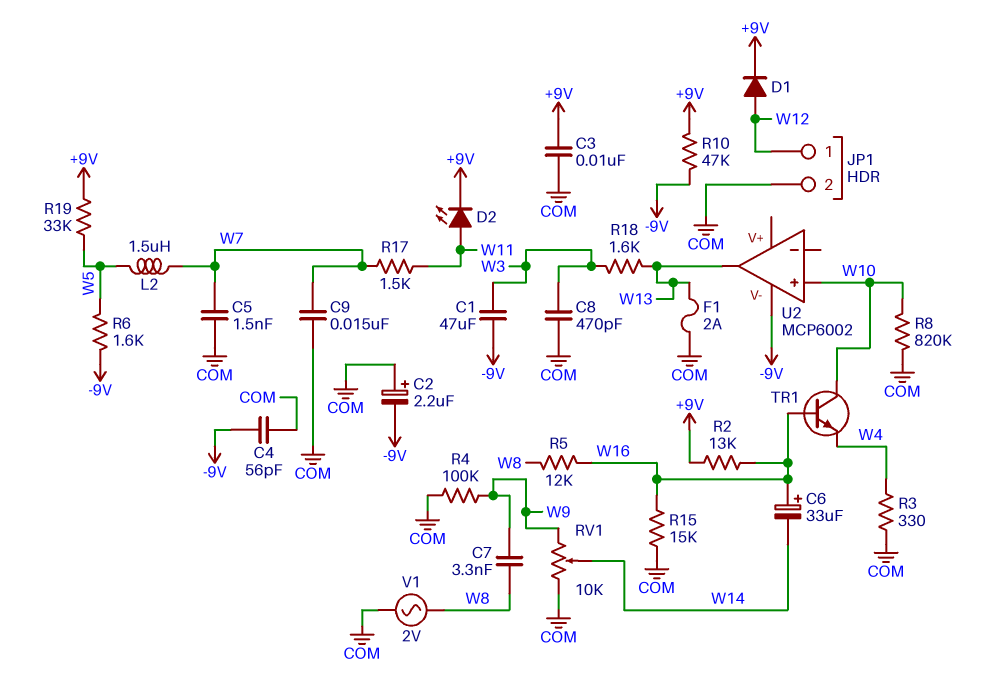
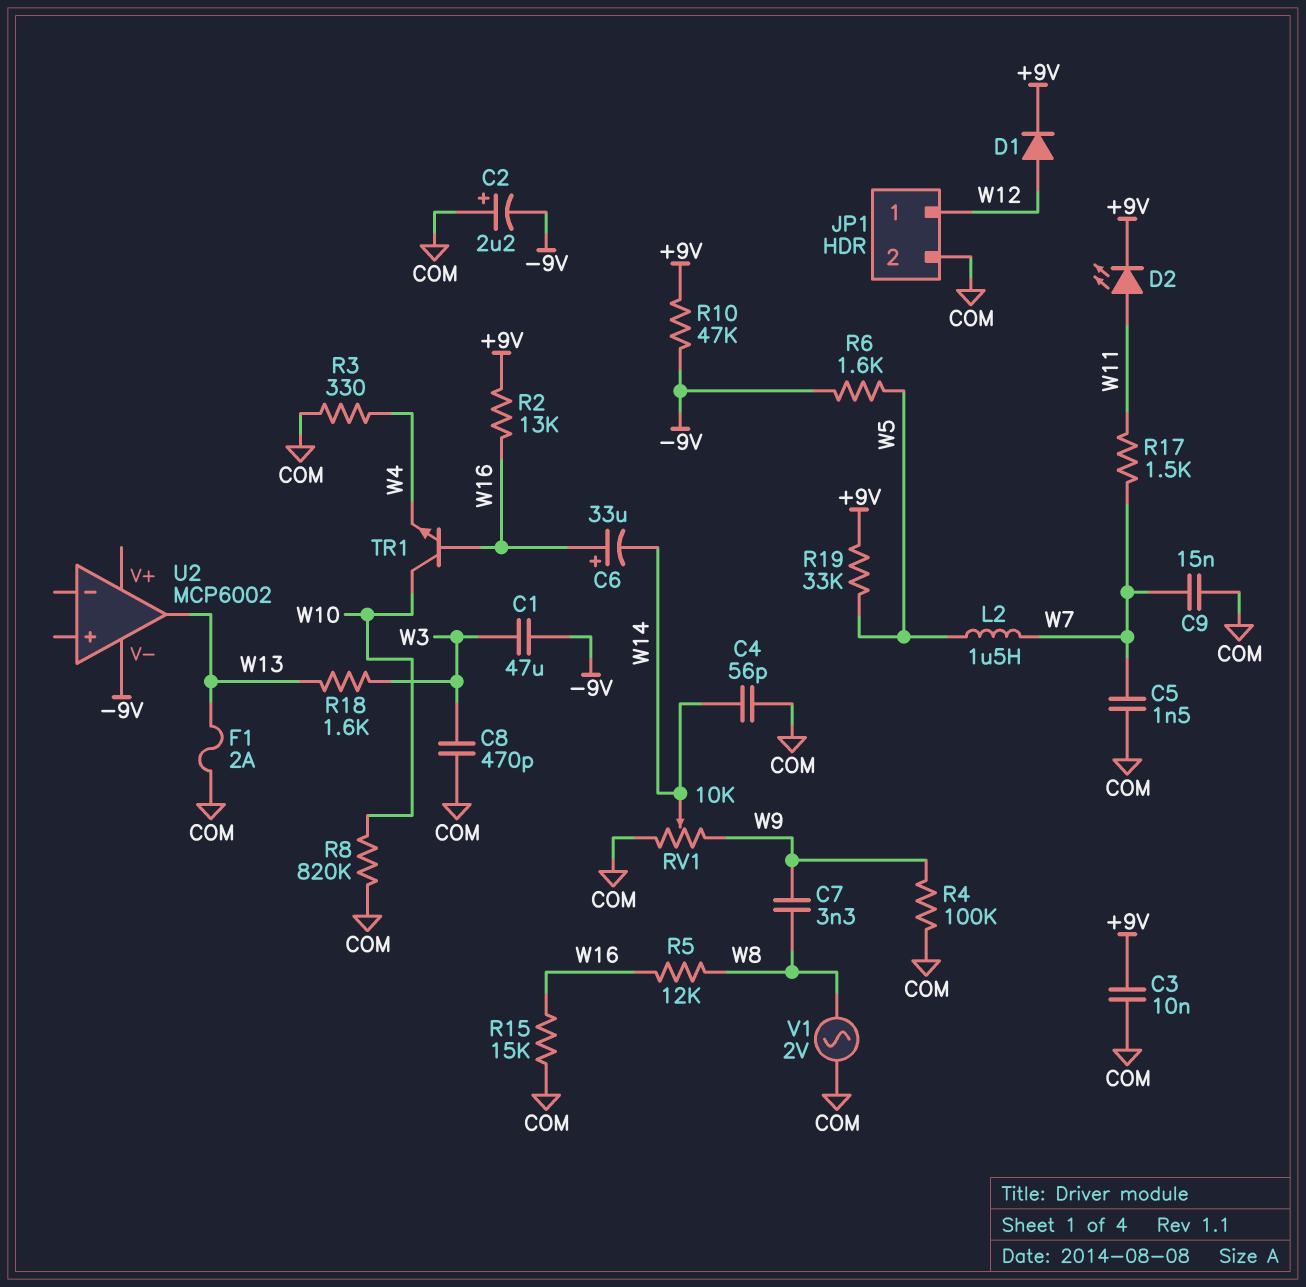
C4: 56pF (-9V, COM) -> 56pF (COM, W14)
U2 pin in+: W10 -> none

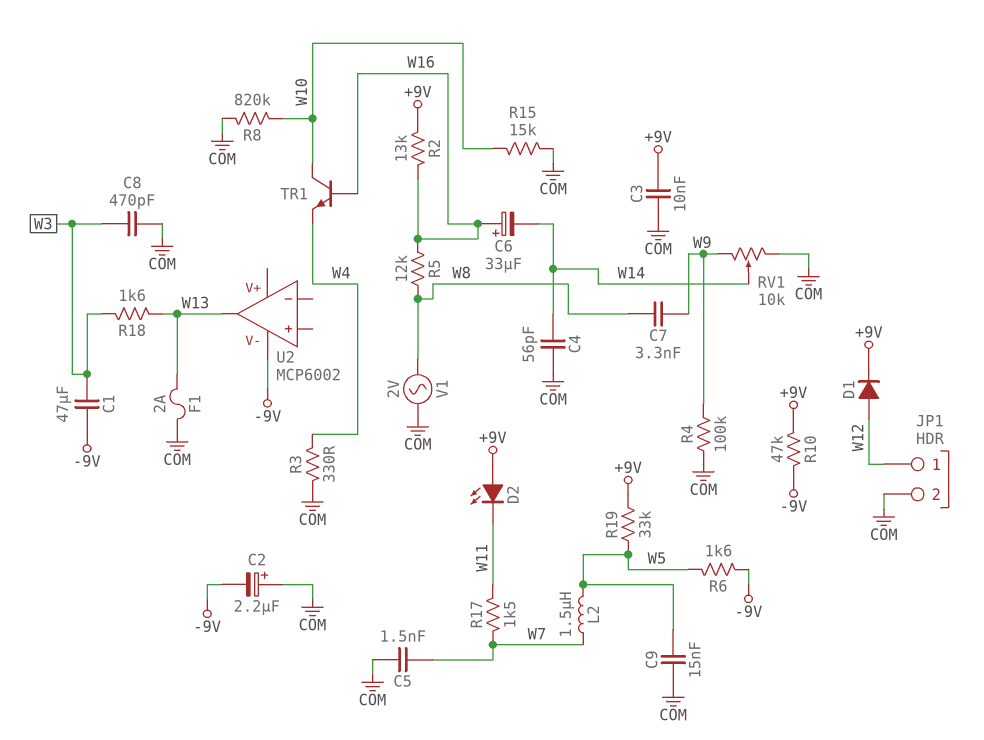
C9: 15nF (COM, W7) -> 15nF (COM, W5)
D2: LED (A W11, K +9V) -> LED (A +9V, K W11)
R15: 15k (COM, W16) -> 15k (COM, W10)

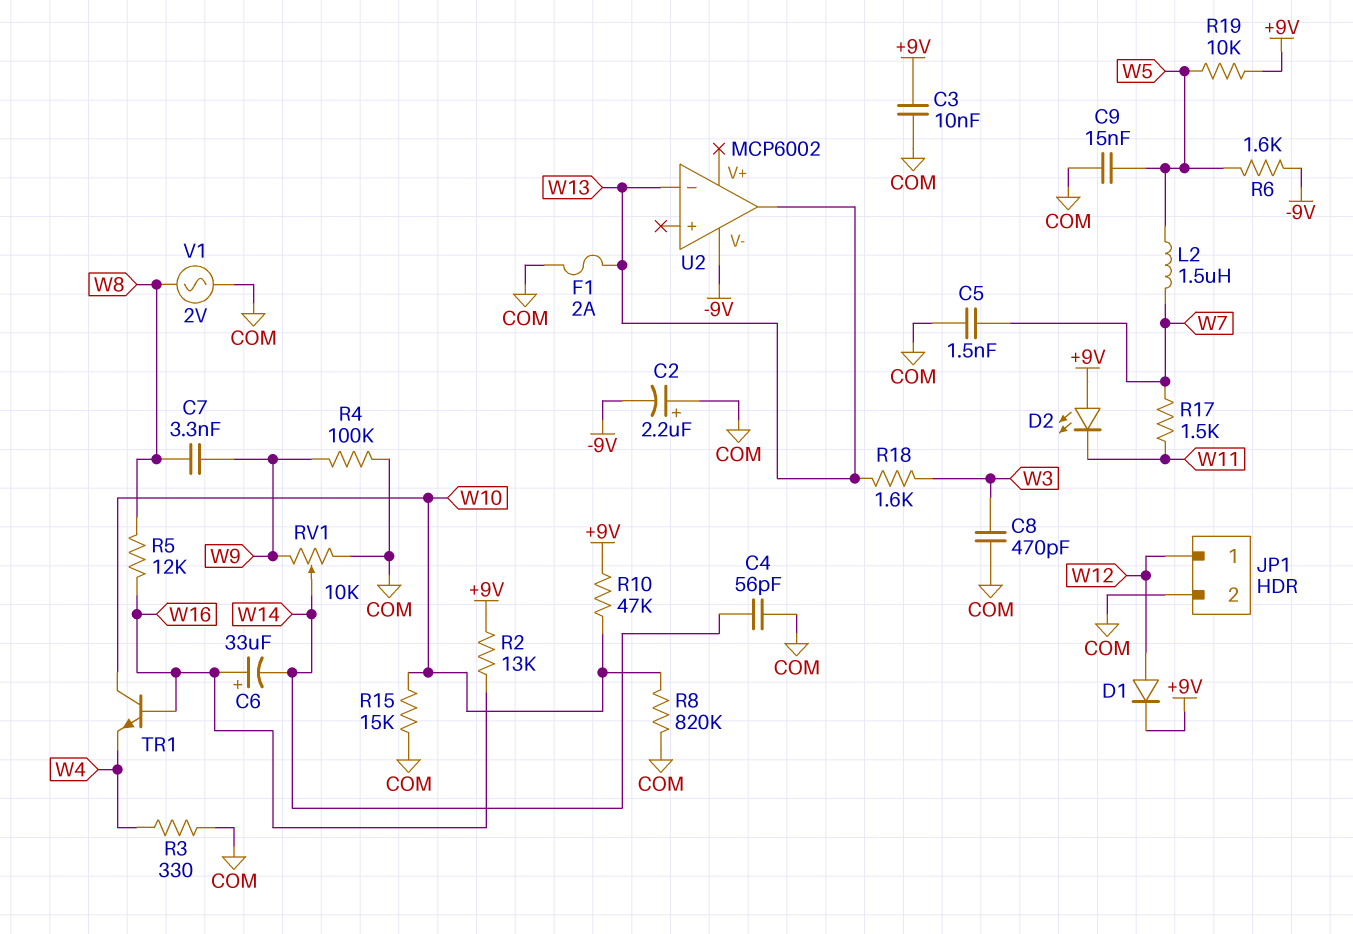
C1: 47uF (-9V, W3) -> none
R10: 47k (+9V, -9V) -> 47k (+9V, W10)
R19: 33k (+9V, W5) -> 10k (+9V, W5)
U2 pin in-: none -> W13

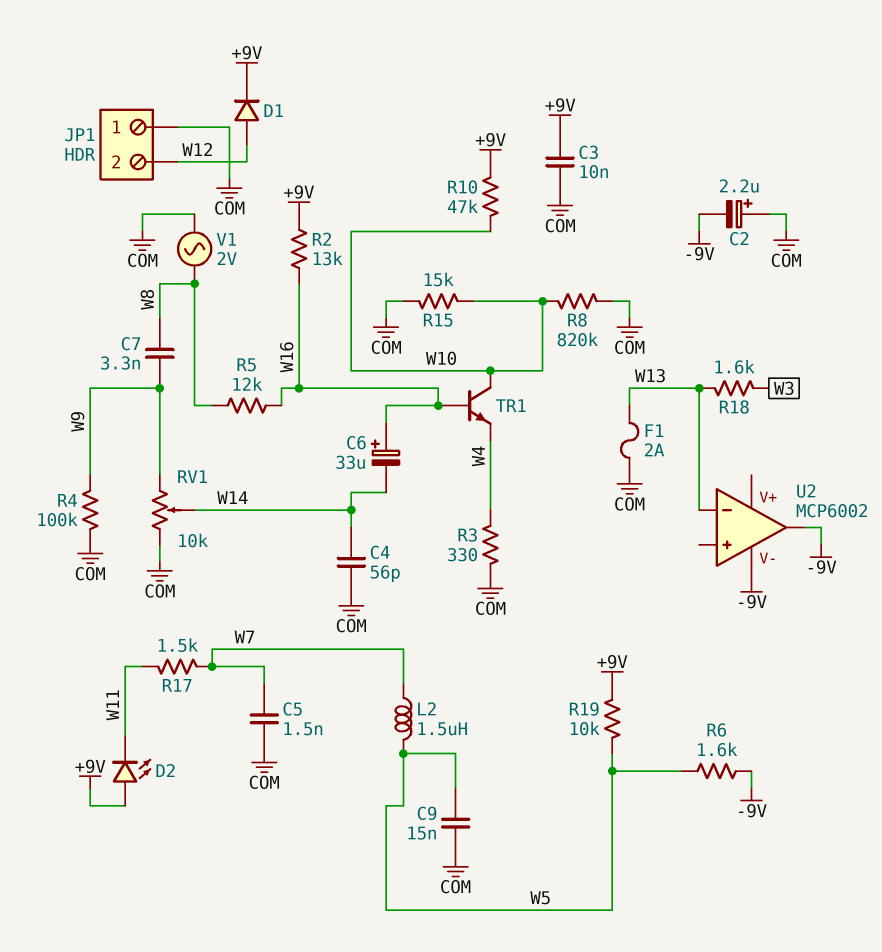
C8: 470pF (COM, W3) -> none
JP1 pin 1: W12 -> COM
JP1 pin 2: COM -> W12
U2 pin out: W13 -> -9V

